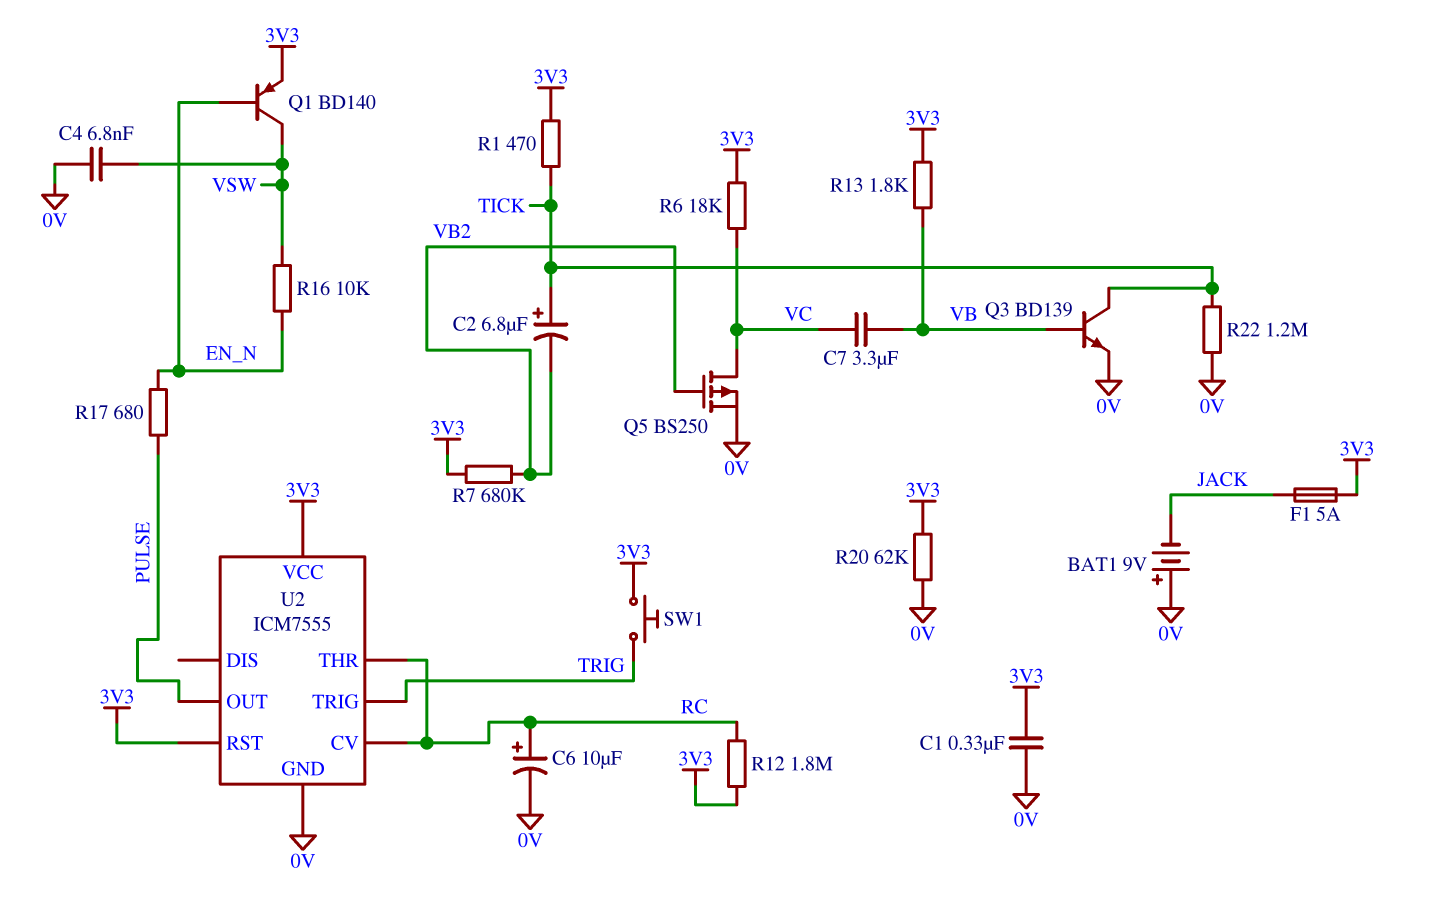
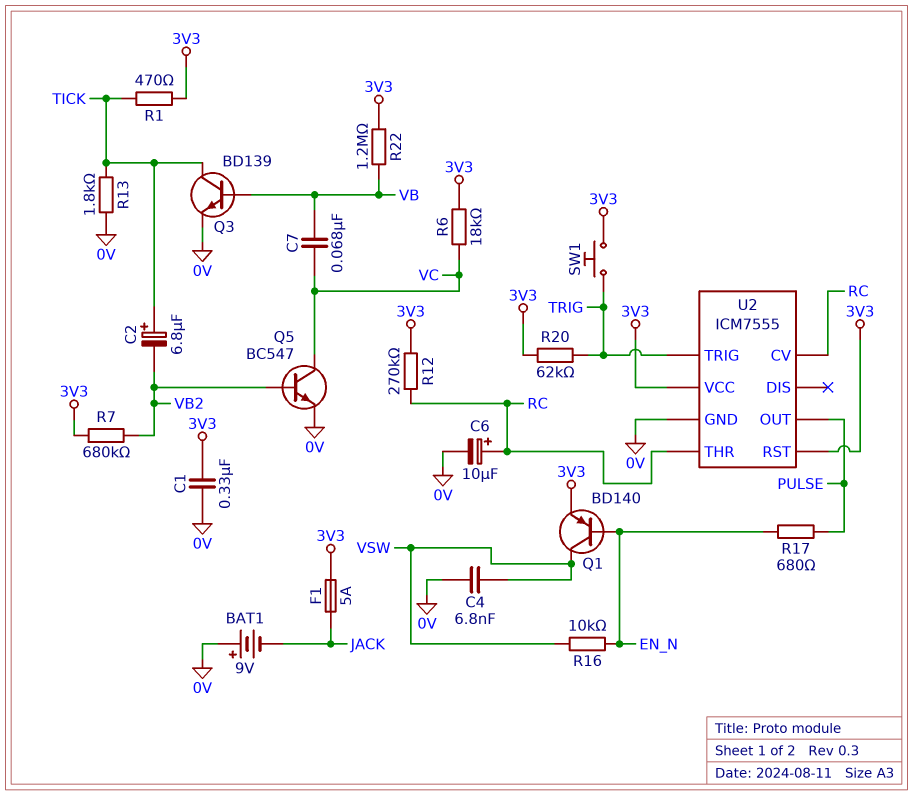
C7: 3.3uF (VB, VC) -> 68nF (VB, VC)
Q5: PMOS BS250 (G VB2, D VC, S 0V) -> NPN BC547 (B VB2, C VC, E 0V)
R12: 1.8M (3V3, RC) -> 270k (3V3, RC)
R13: 1.8k (3V3, VB) -> 1.8k (0V, TICK)
R20: 62k (0V, 3V3) -> 62k (3V3, TRIG)
R22: 1.2M (0V, TICK) -> 1.2M (3V3, VB)

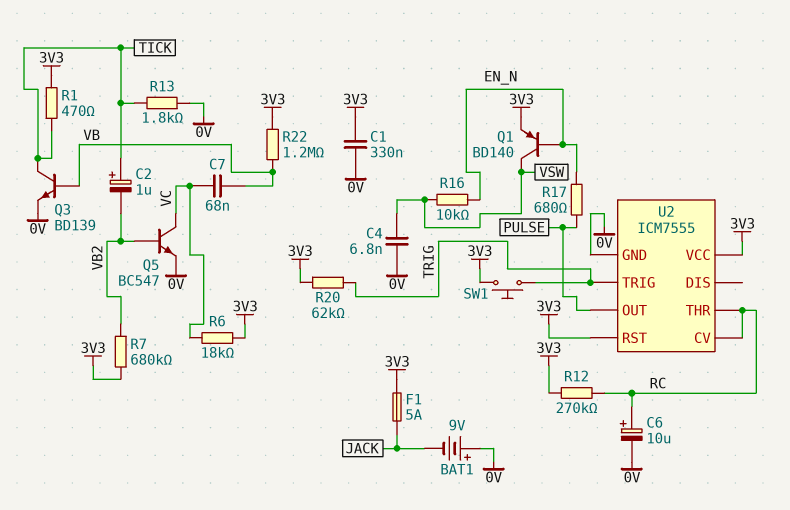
C2: 6.8uF (plus TICK, minus VB2) -> 1uF (plus TICK, minus VB2)

